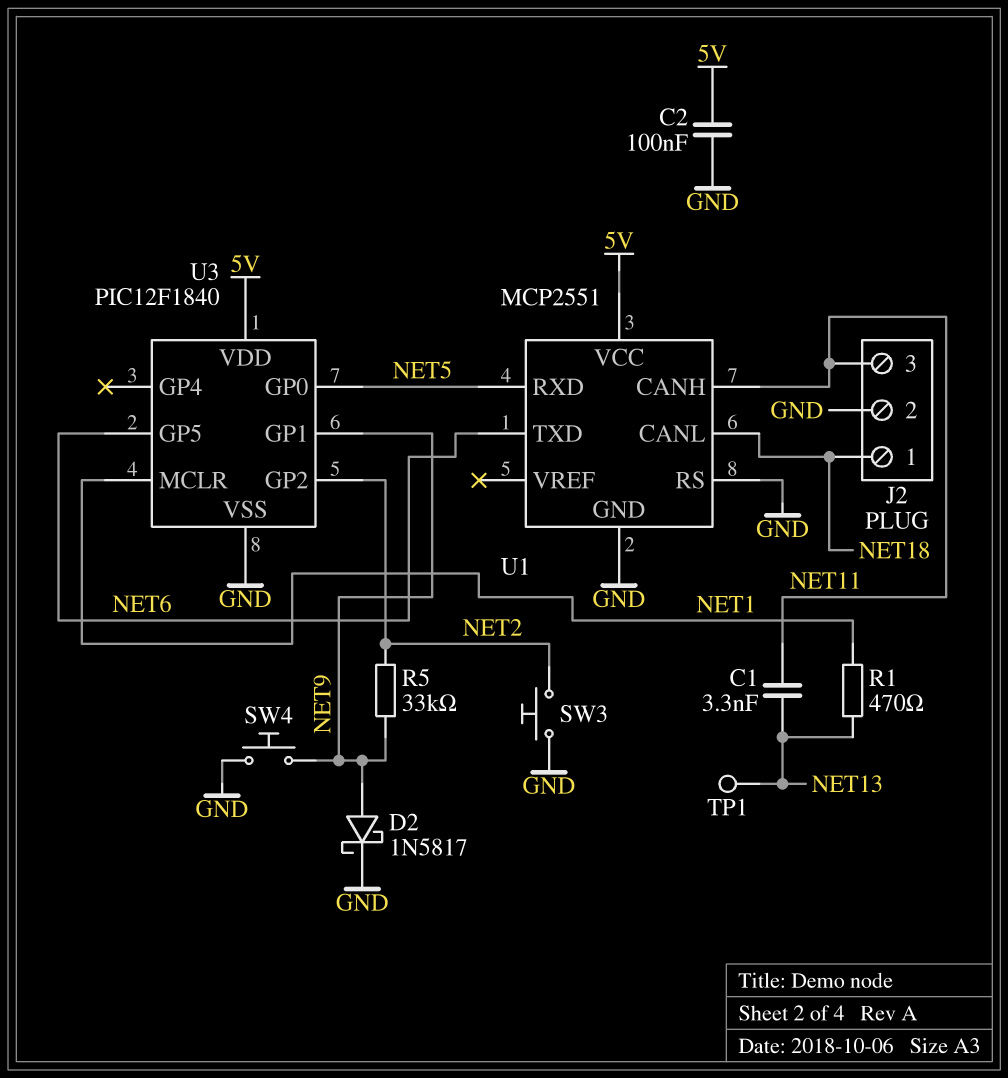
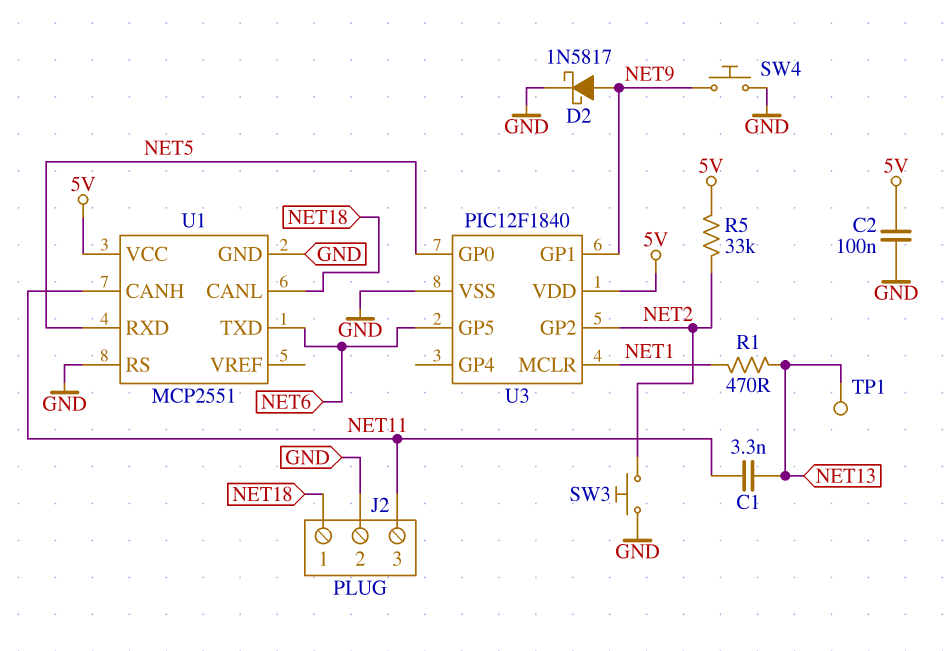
R5: 33k (NET2, NET9) -> 33k (5V, NET2)

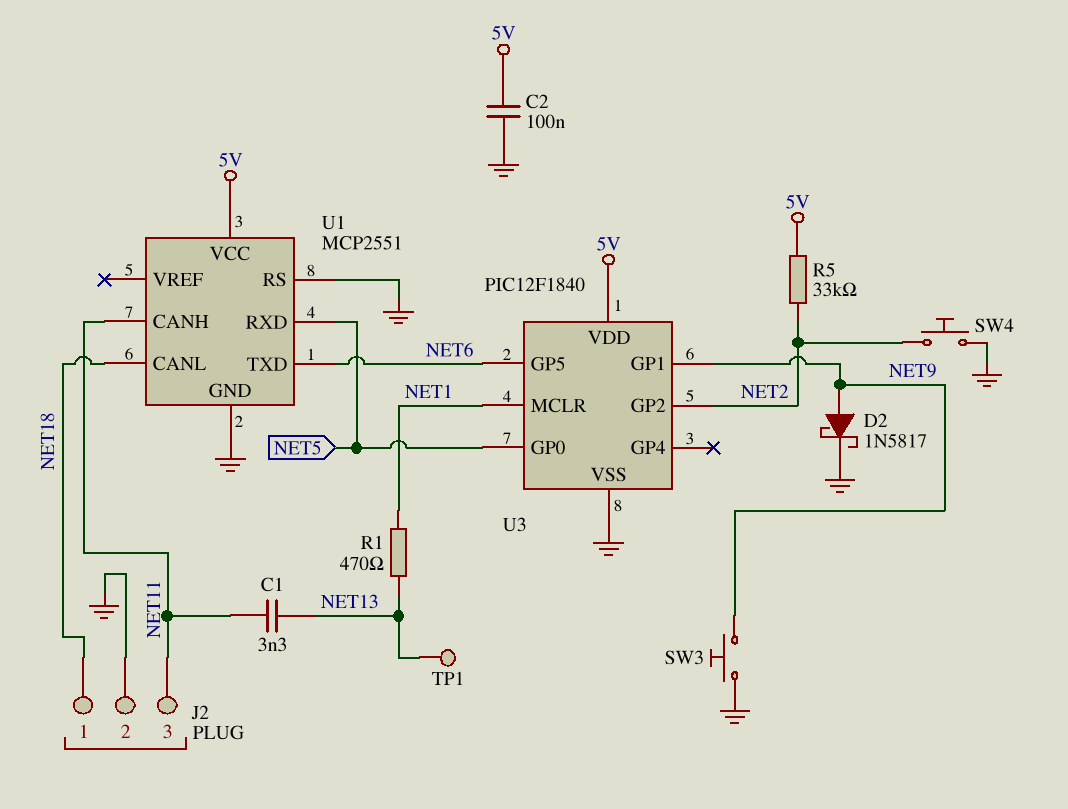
SW3: button (GND, NET2) -> button (GND, NET9)
SW4: button (GND, NET9) -> button (GND, NET2)

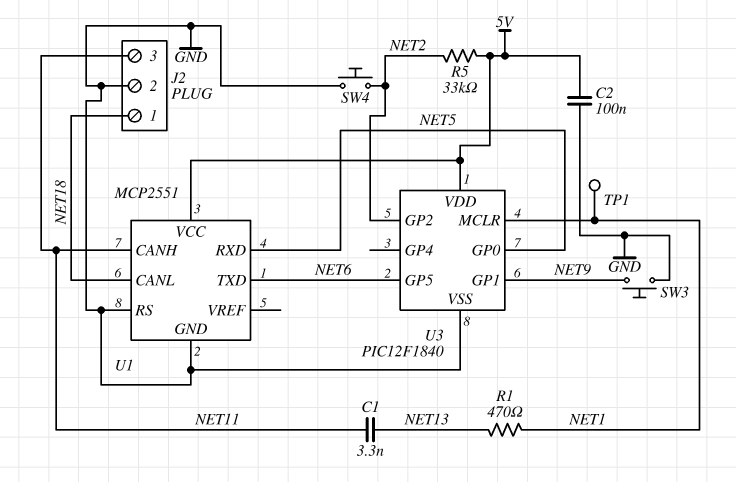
D2: schottky 1N5817 (A NET9, K GND) -> none
TP1: test point (NET13) -> test point (NET1)

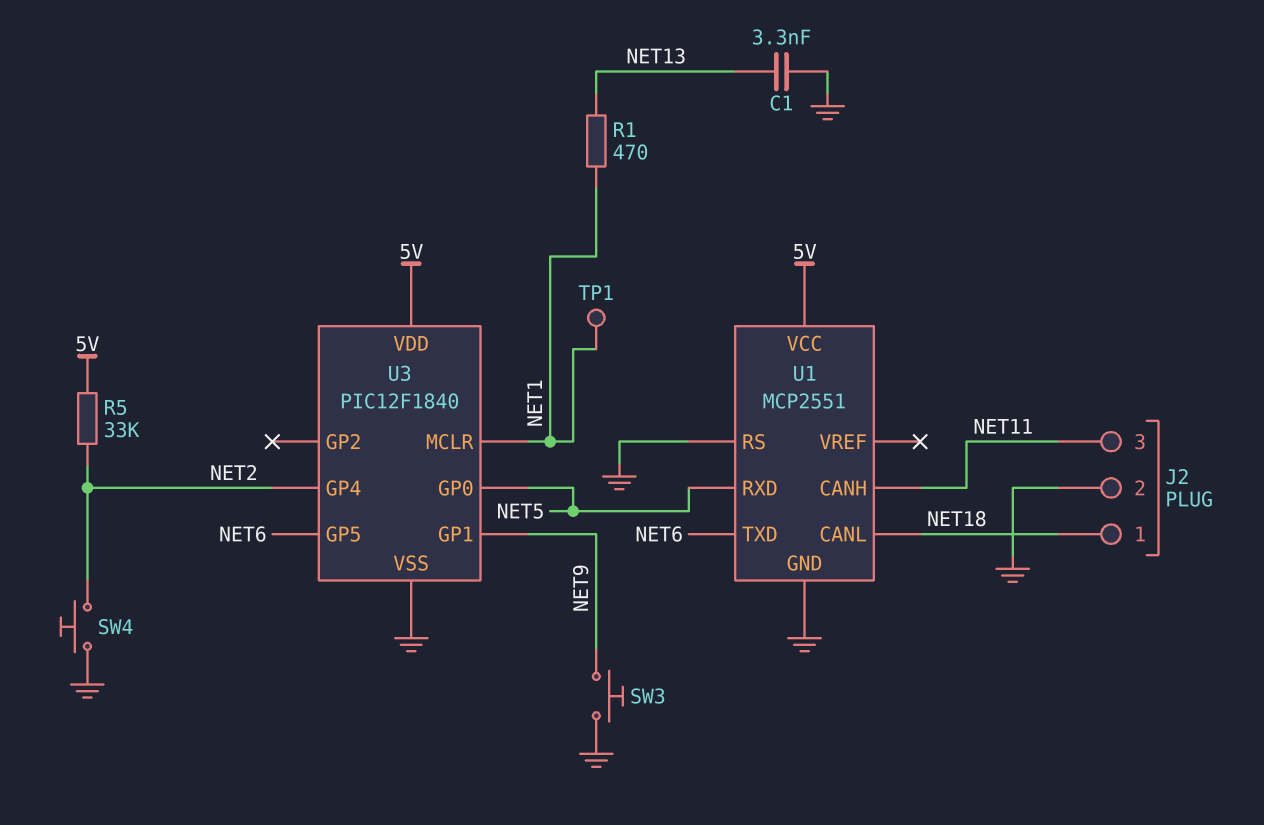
C1: 3.3nF (NET11, NET13) -> 3.3nF (GND, NET13)
C2: 100nF (5V, GND) -> none
U3 pin GP2: NET2 -> none
U3 pin GP4: none -> NET2

